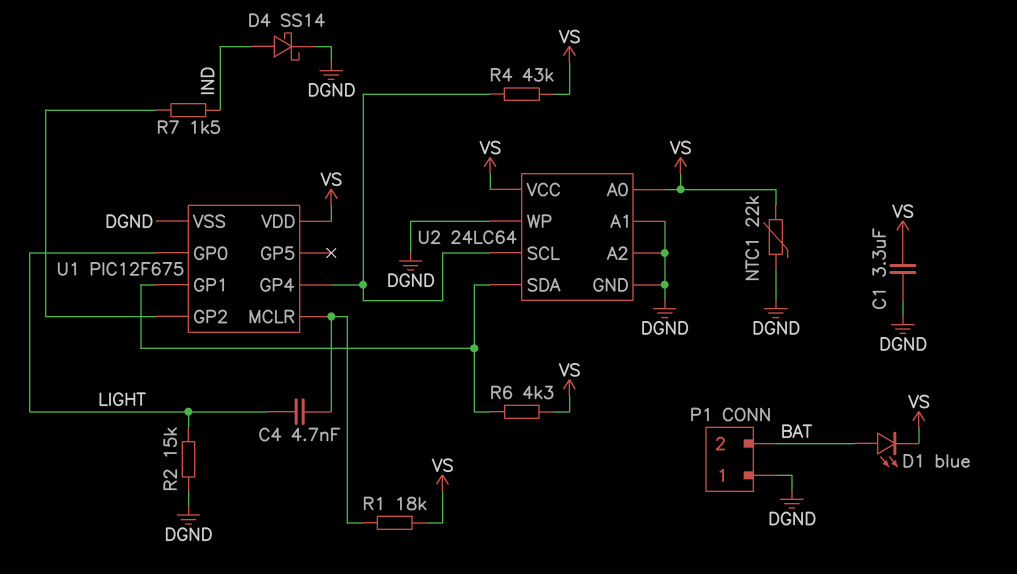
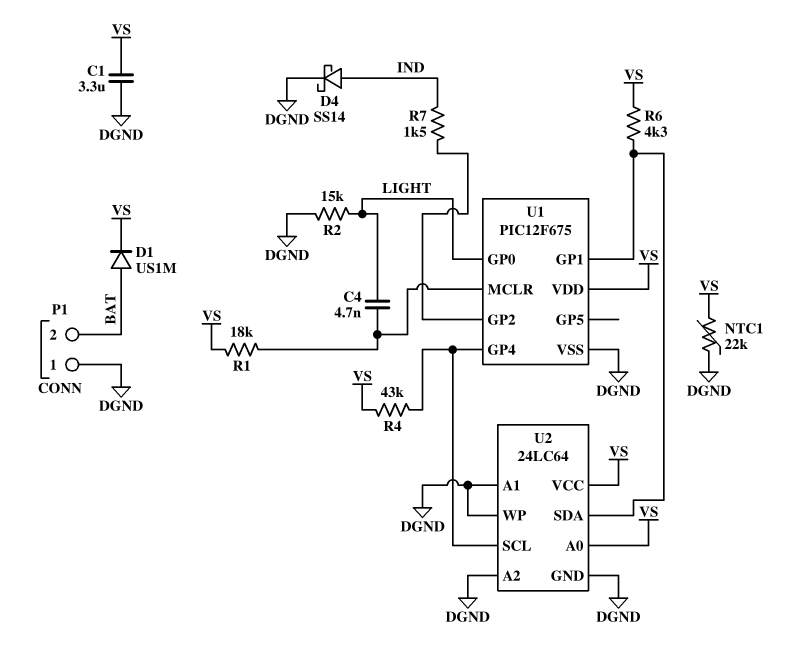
D1: LED blue (A BAT, K VS) -> diode US1M (A BAT, K VS)

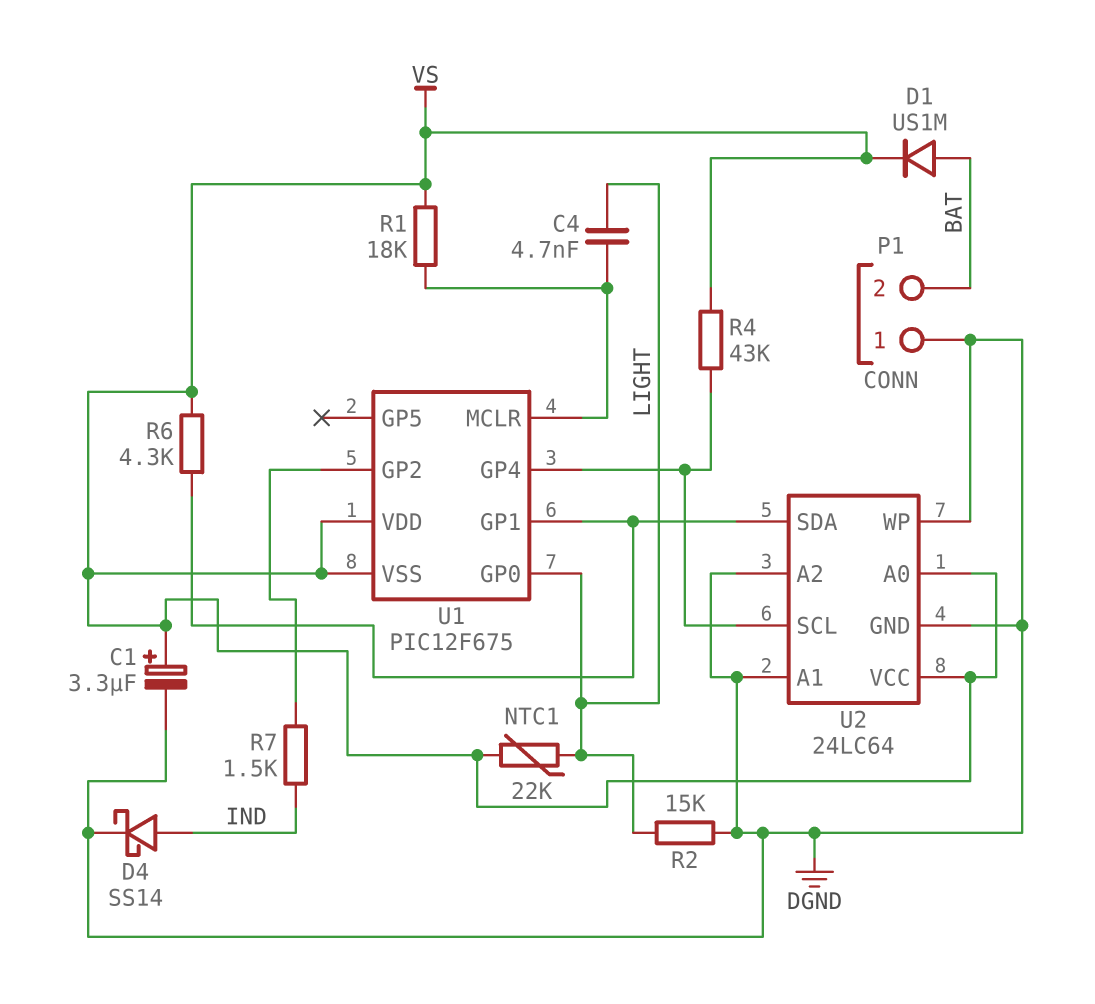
C1: 3.3uF (DGND, VS) -> 3.3uF (plus VS, minus DGND)
NTC1: 22k (DGND, VS) -> 22k (LIGHT, VS)
U1 pin VSS: DGND -> VS

